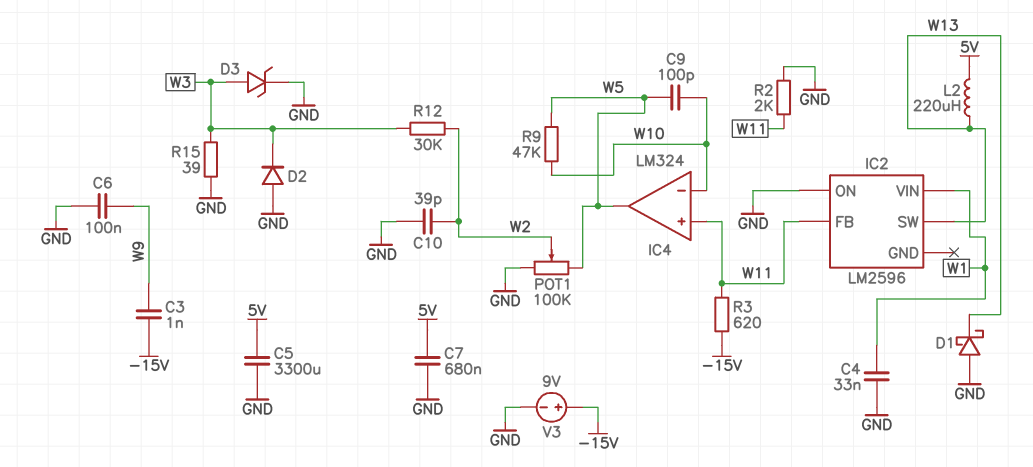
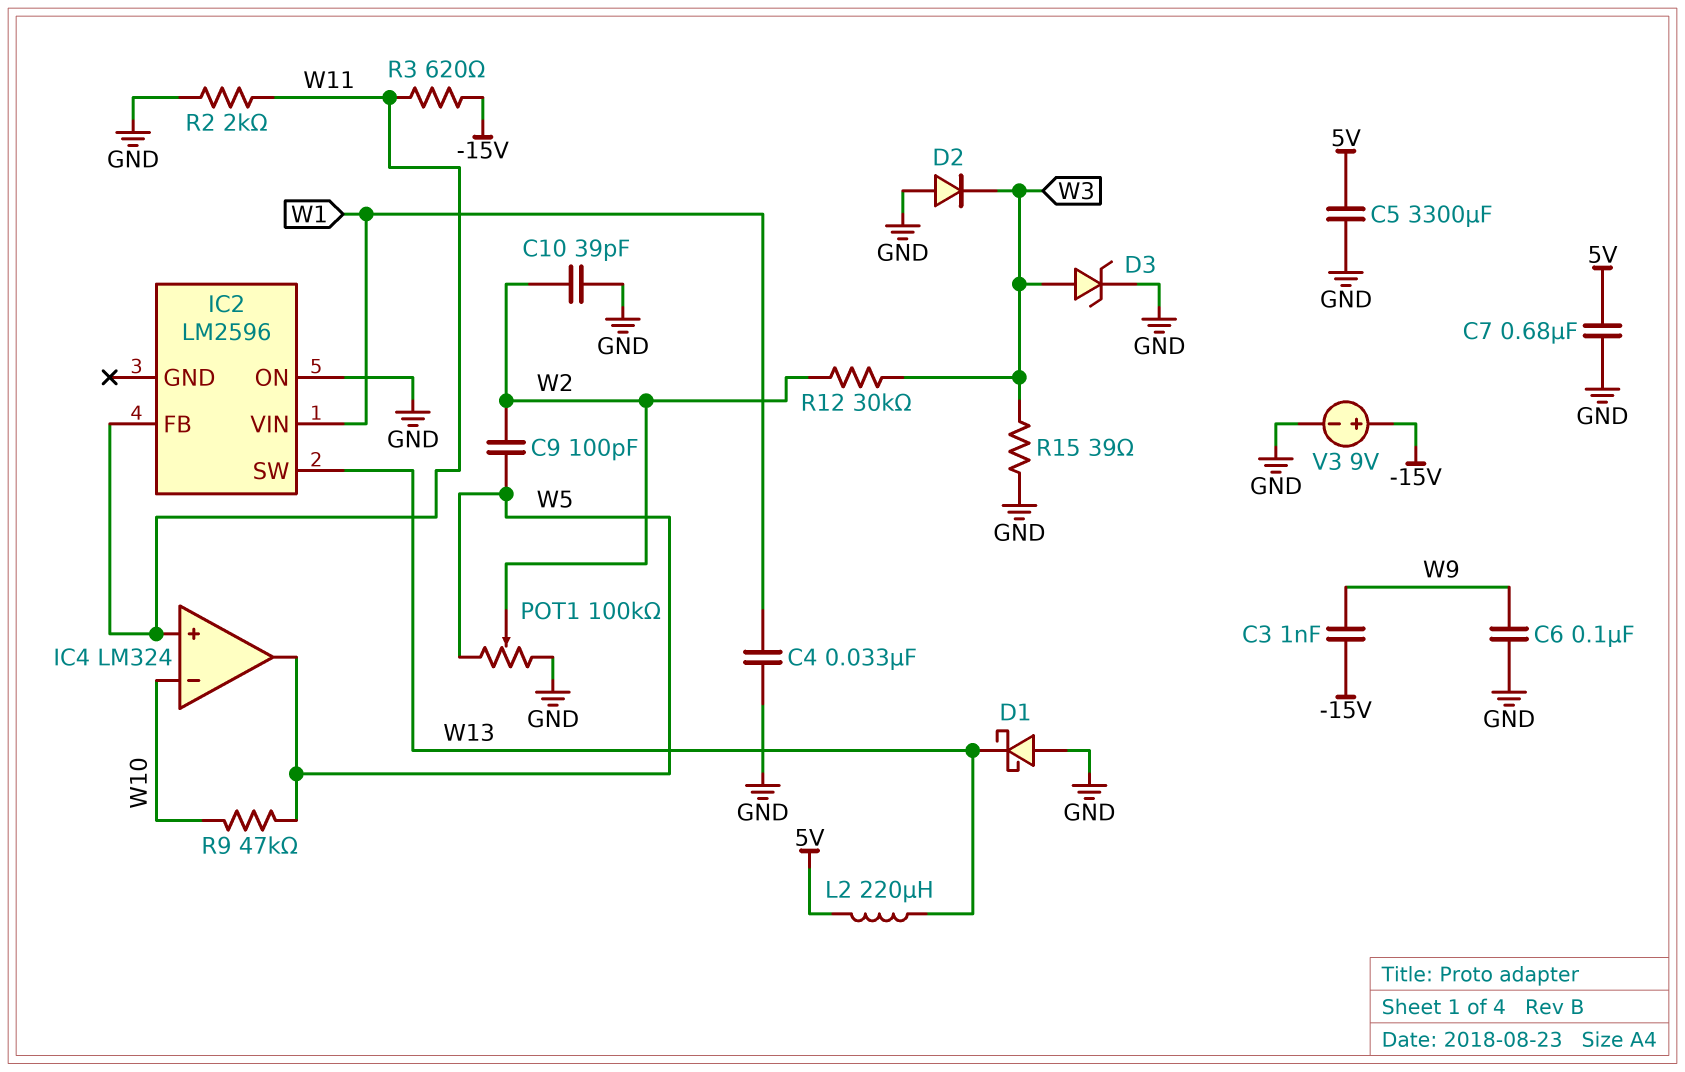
C9: 100pF (W5, W10) -> 100pF (W2, W5)

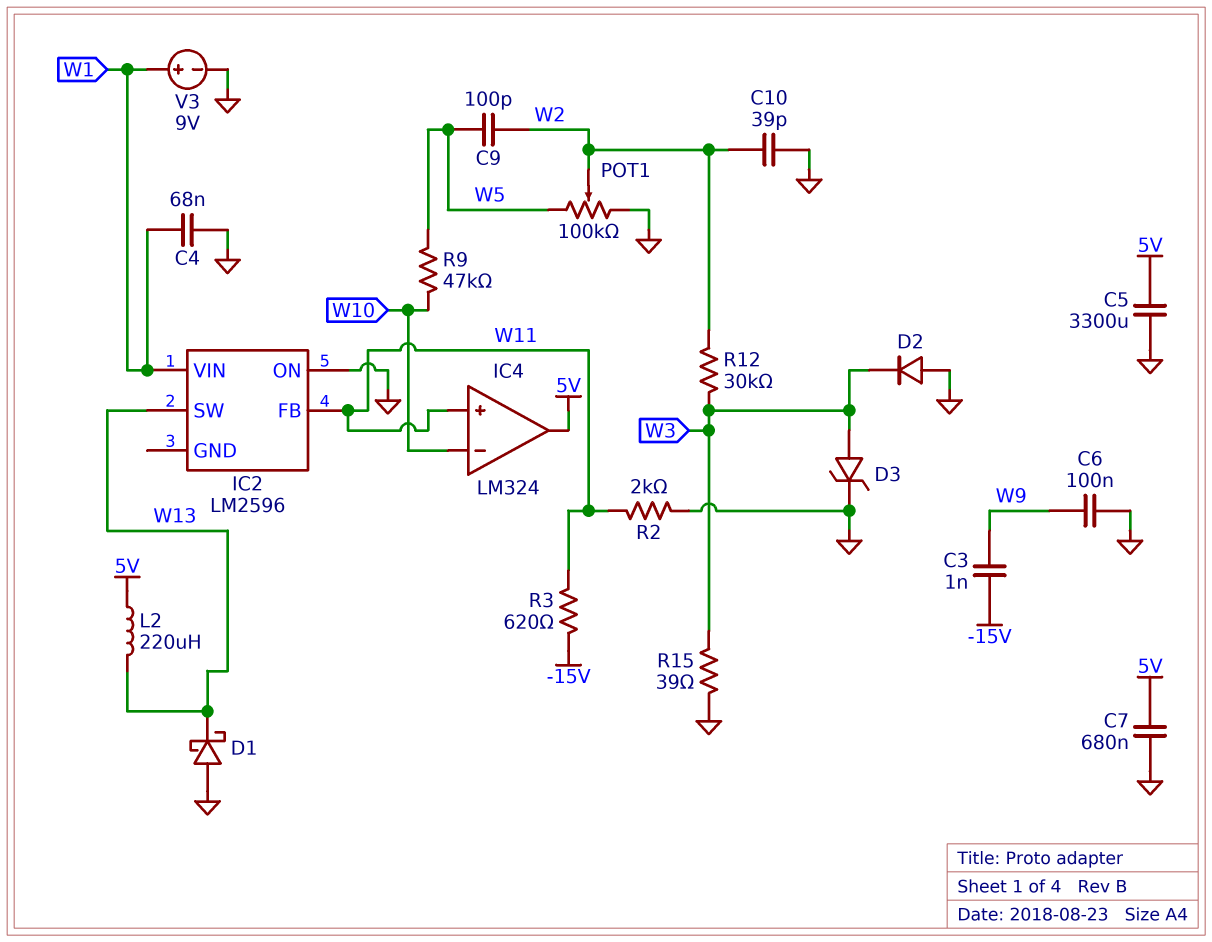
C4: 33nF (GND, W1) -> 68nF (GND, W1)
IC4 pin out: W5 -> 5V
V3: 9V (plus -15V, minus GND) -> 9V (plus W1, minus GND)

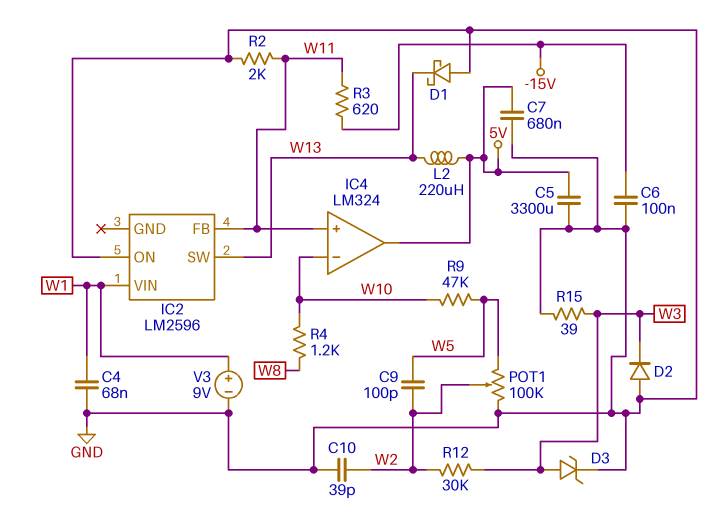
C3: 1nF (-15V, W9) -> none
C6: 100nF (GND, W9) -> 100nF (-15V, GND)
R4: none -> 1.2k (W8, W10)

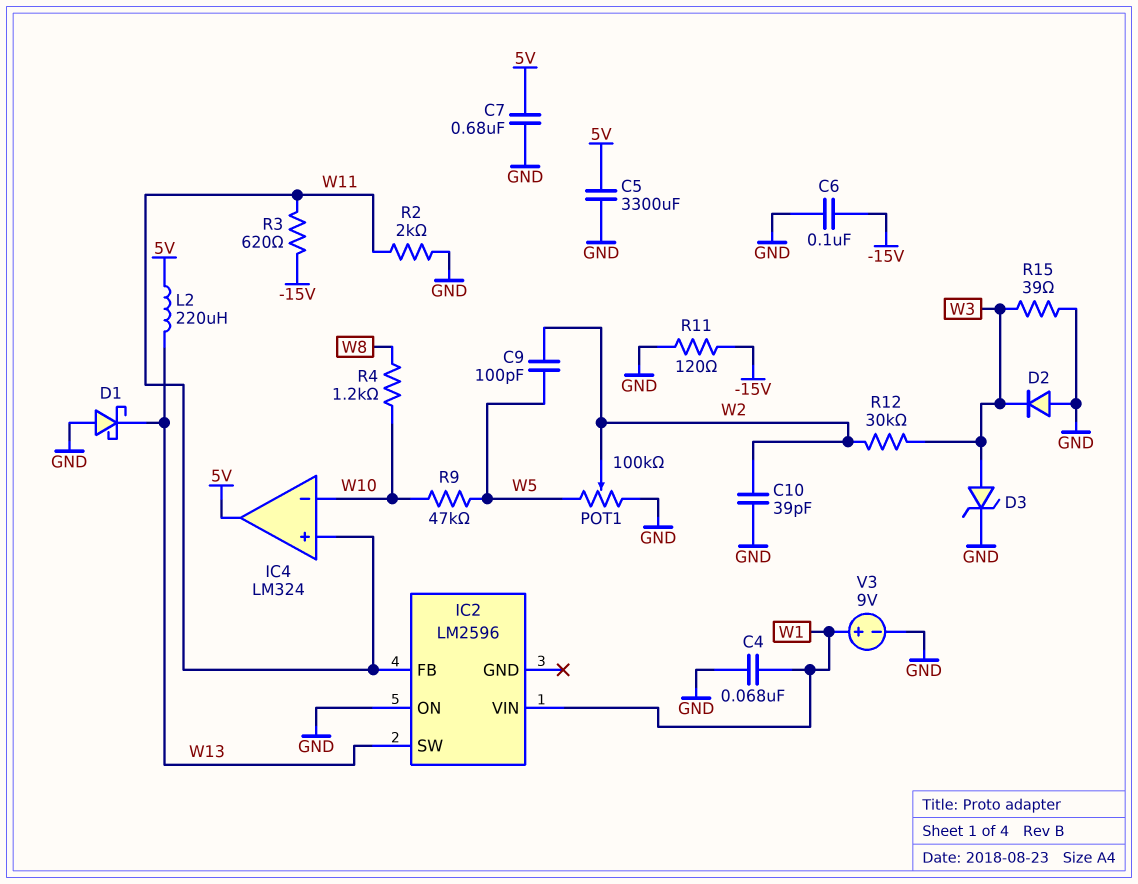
R11: none -> 120 (-15V, GND)

